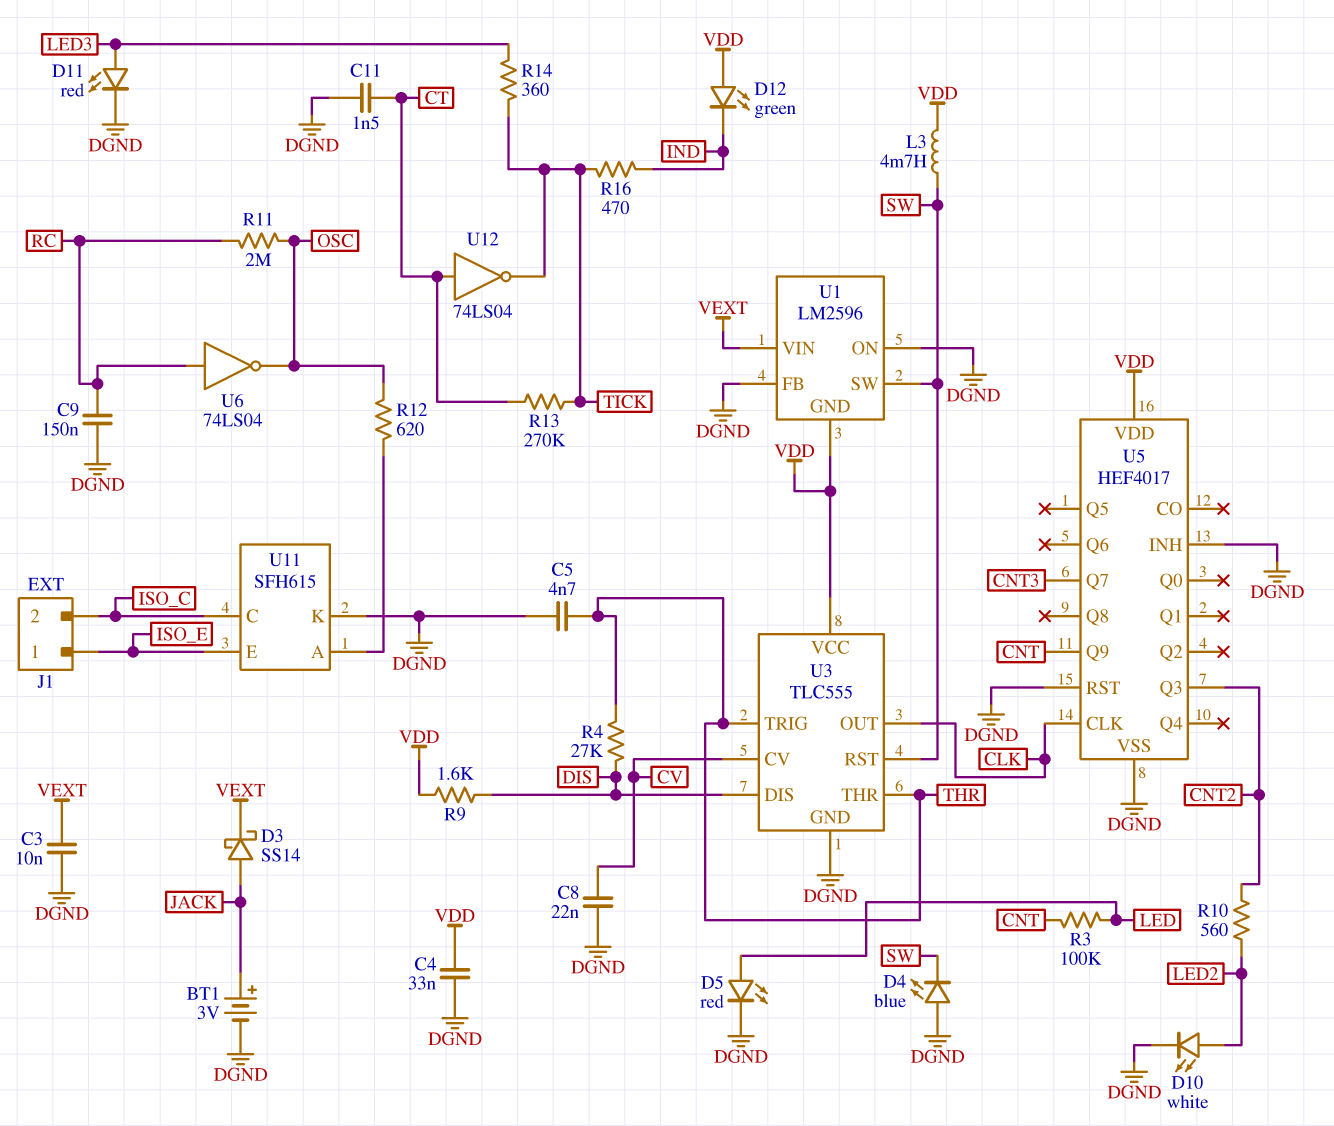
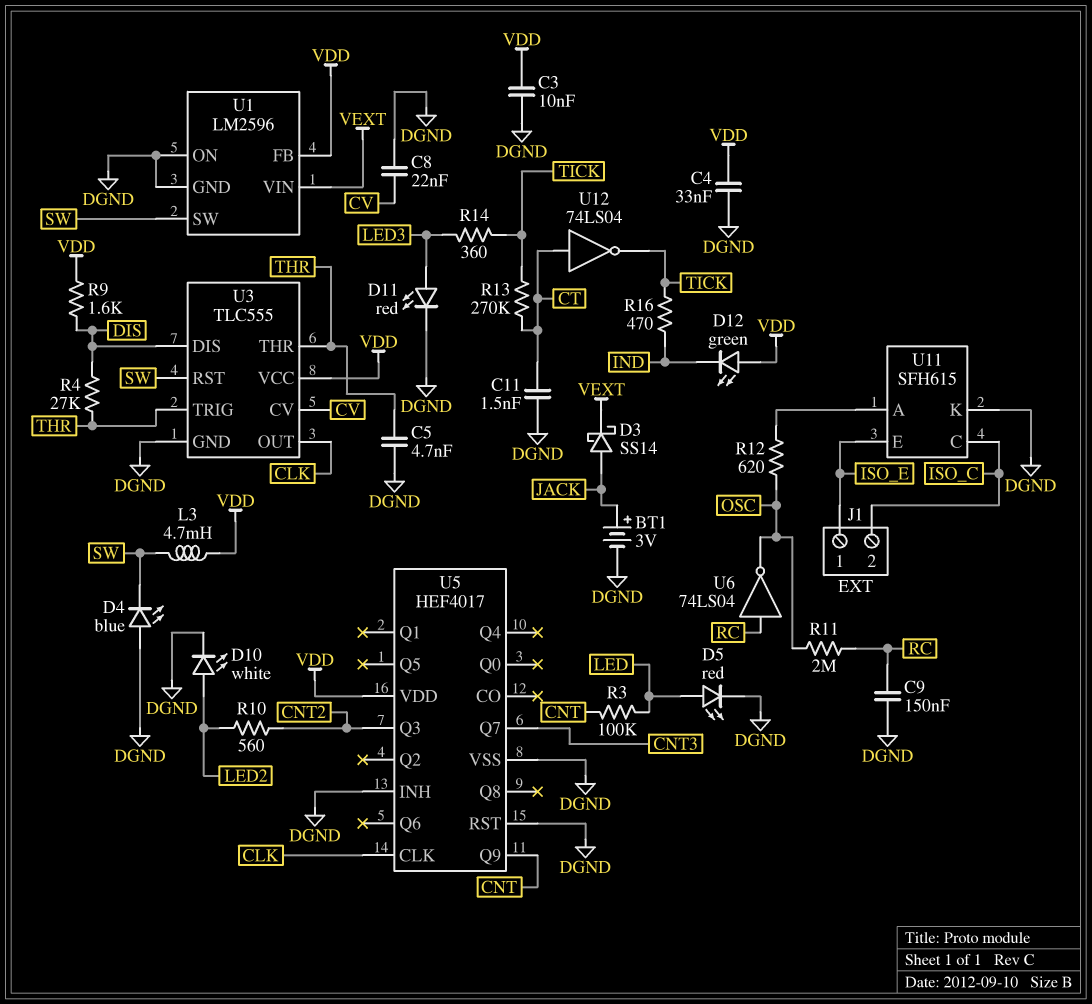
C3: 10nF (DGND, VEXT) -> 10nF (DGND, VDD)
U1 pin FB: DGND -> VDD
U1 pin GND: VDD -> DGND

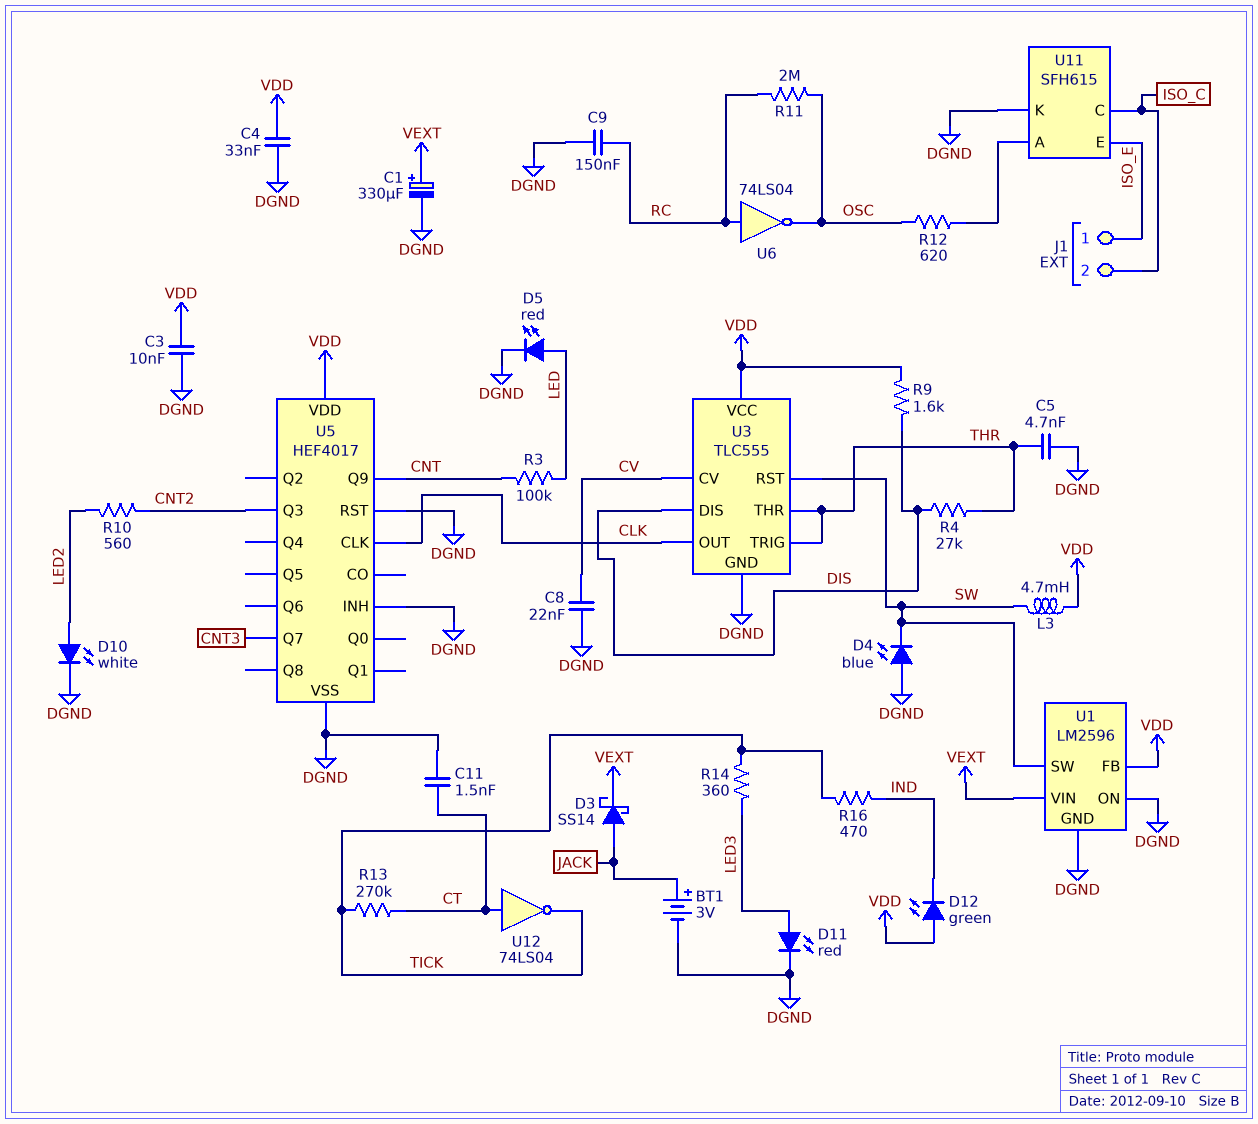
C1: none -> 330uF (plus VEXT, minus DGND)

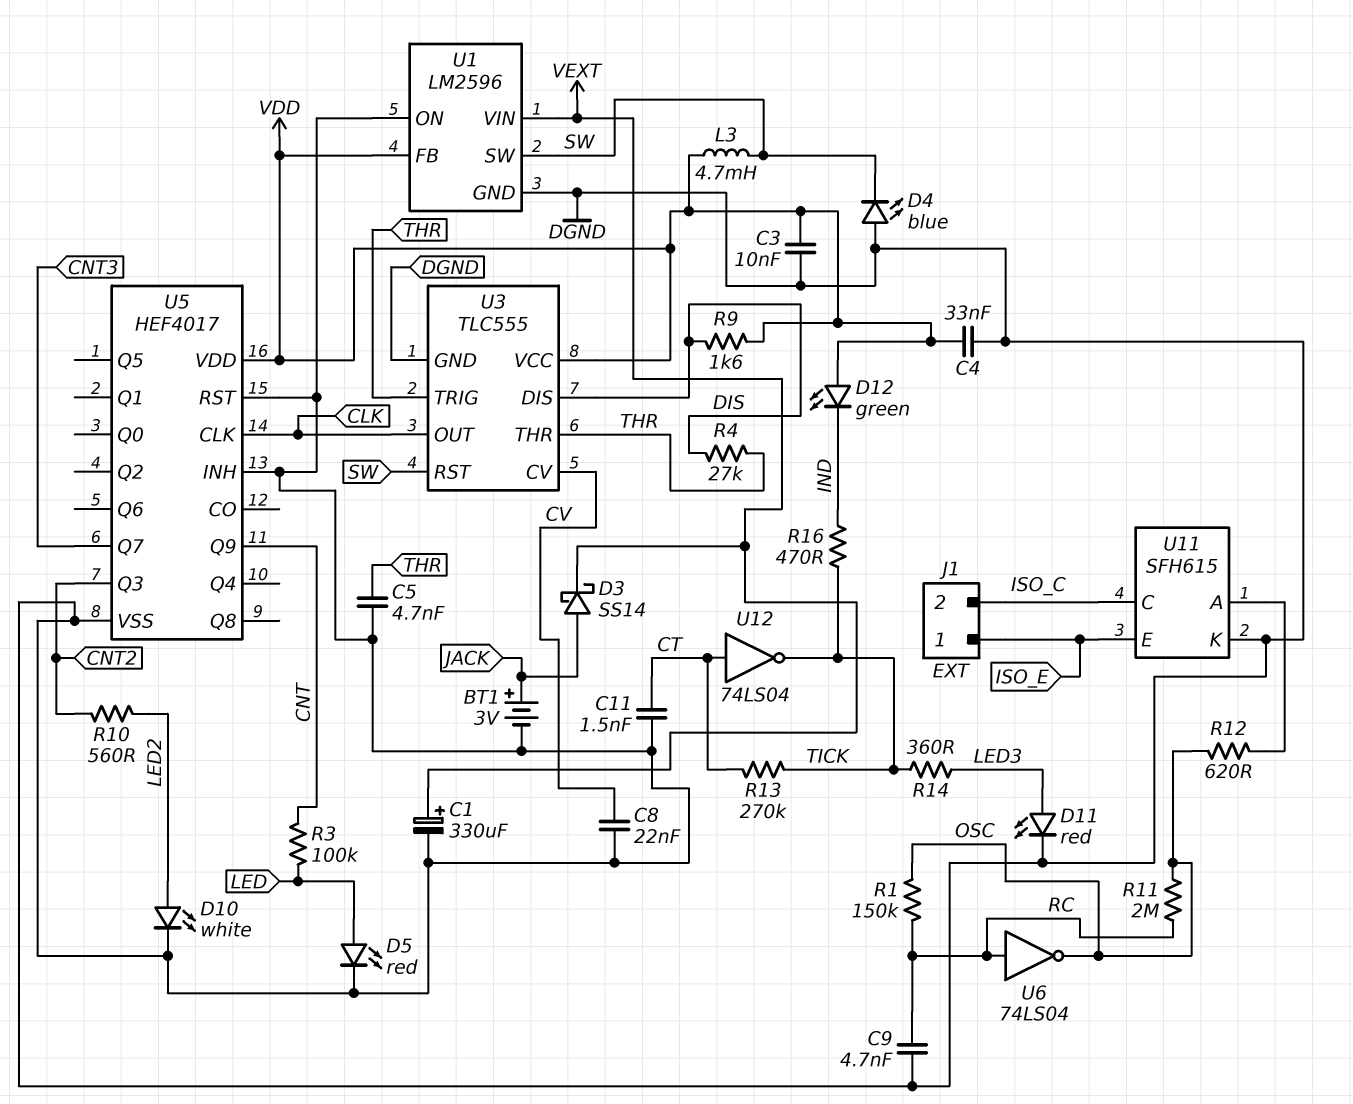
C9: 150nF (DGND, RC) -> 4.7nF (DGND, RC)
R1: none -> 150k (OSC, RC)

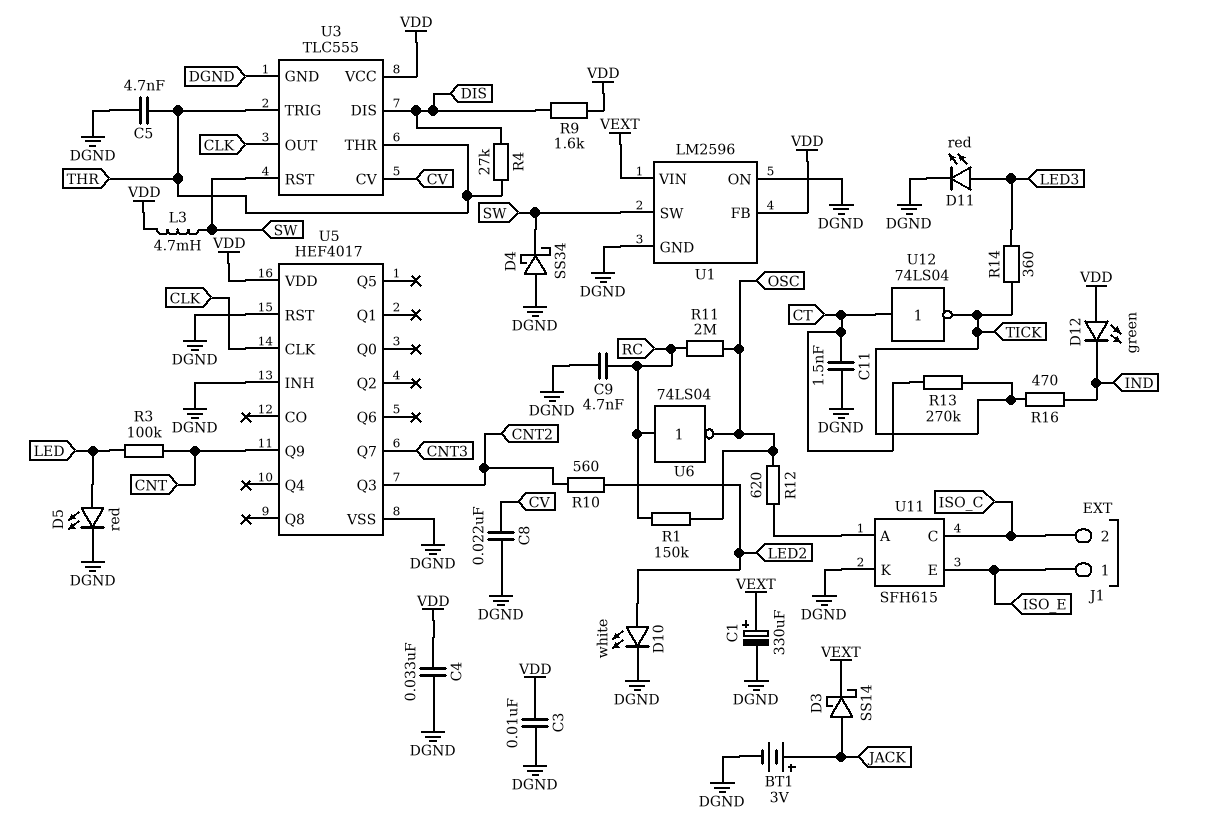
D4: LED blue (A DGND, K SW) -> schottky SS34 (A DGND, K SW)

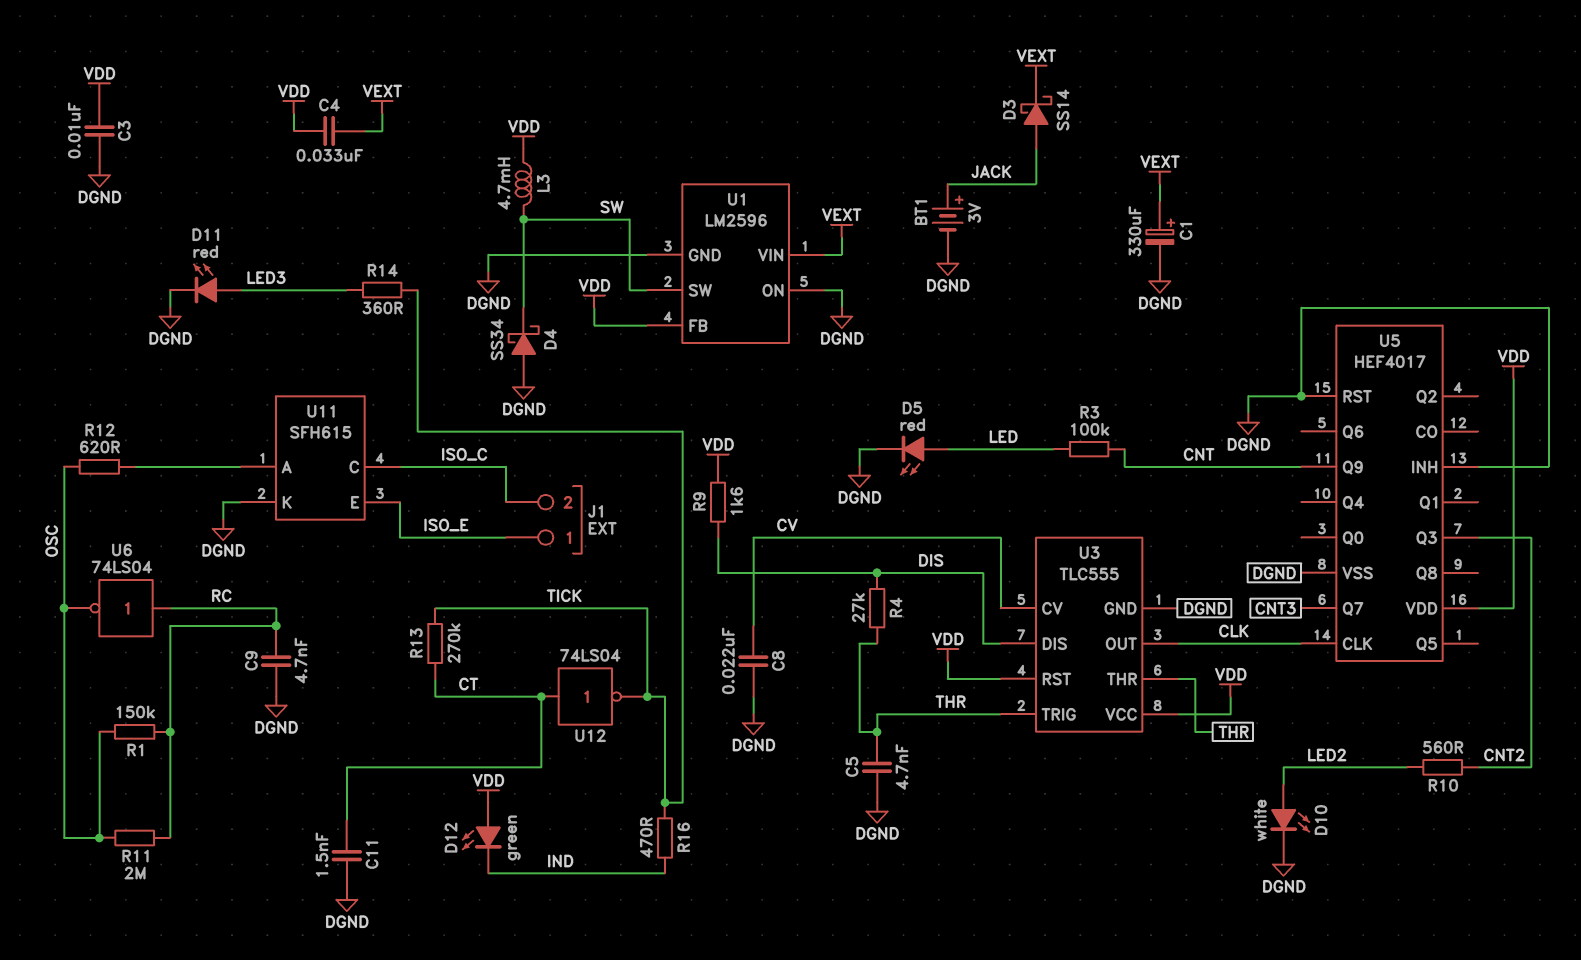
C4: 33nF (DGND, VDD) -> 33nF (VDD, VEXT)
U3 pin RST: SW -> VDD

